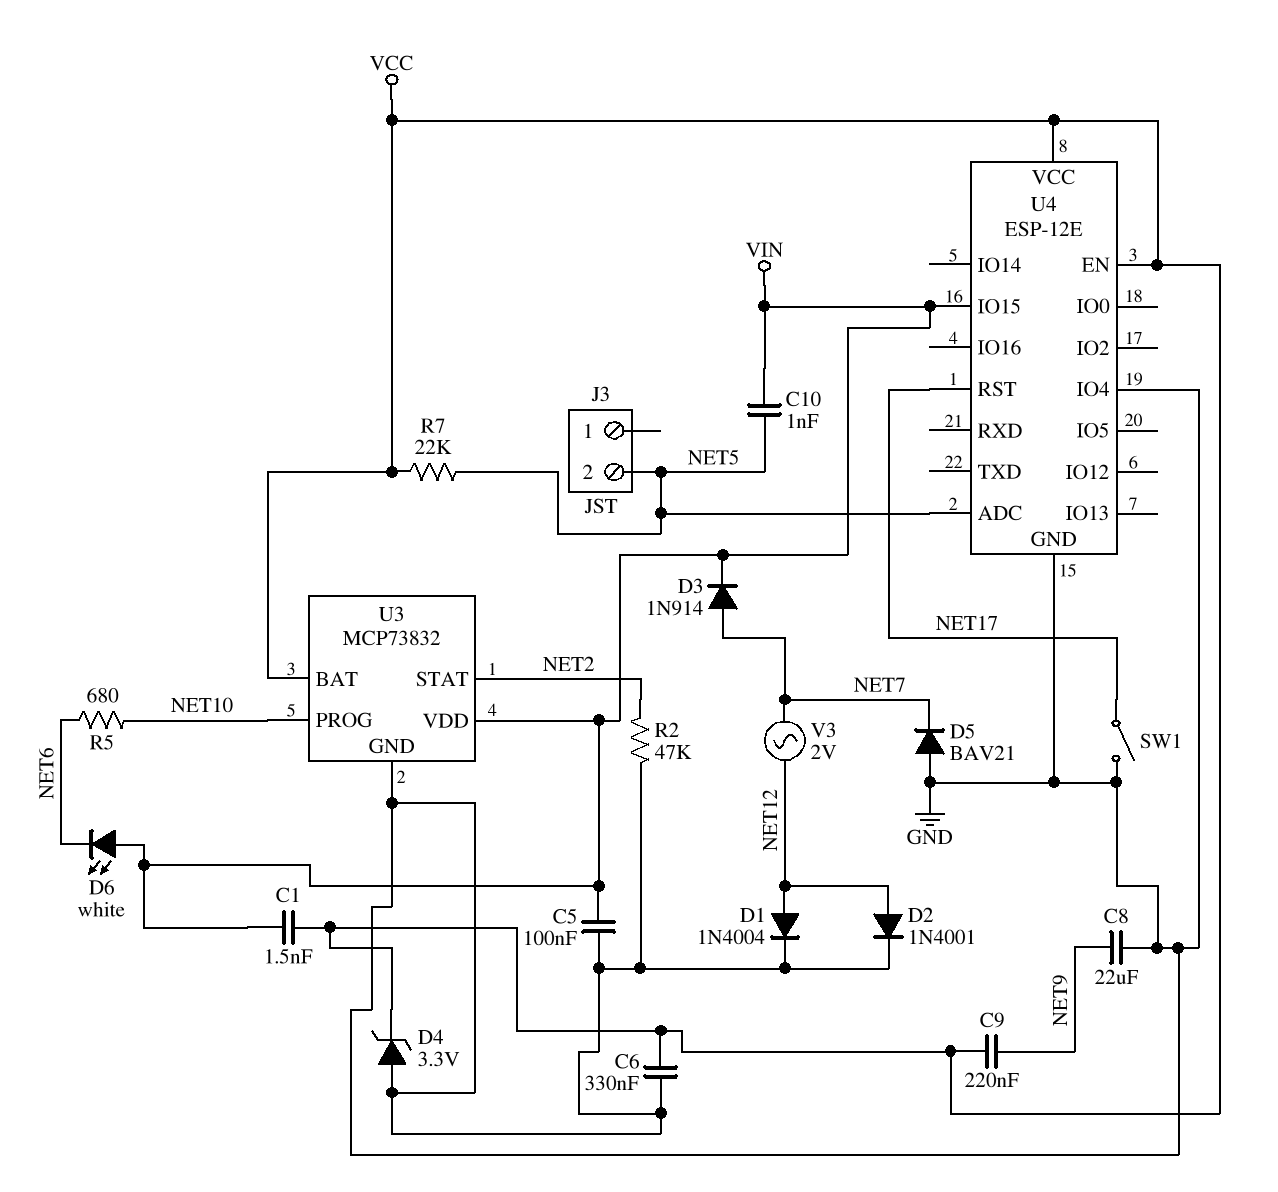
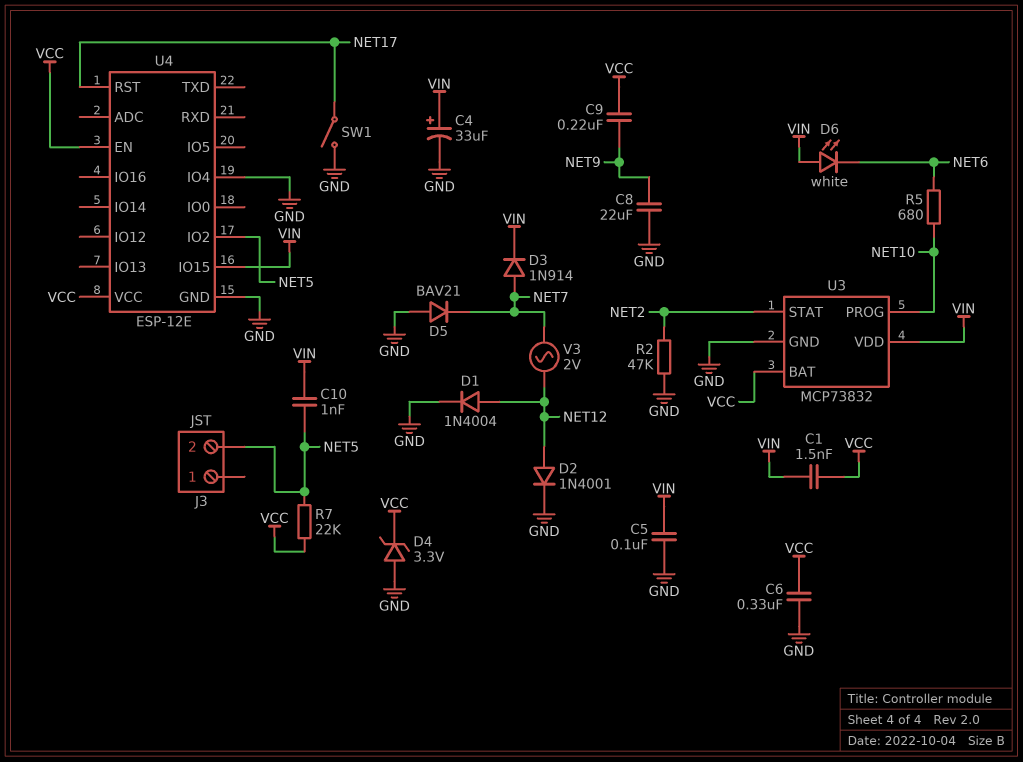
C4: none -> 33uF (plus VIN, minus GND)
U4 pin ADC: NET5 -> none
U4 pin IO2: none -> NET5

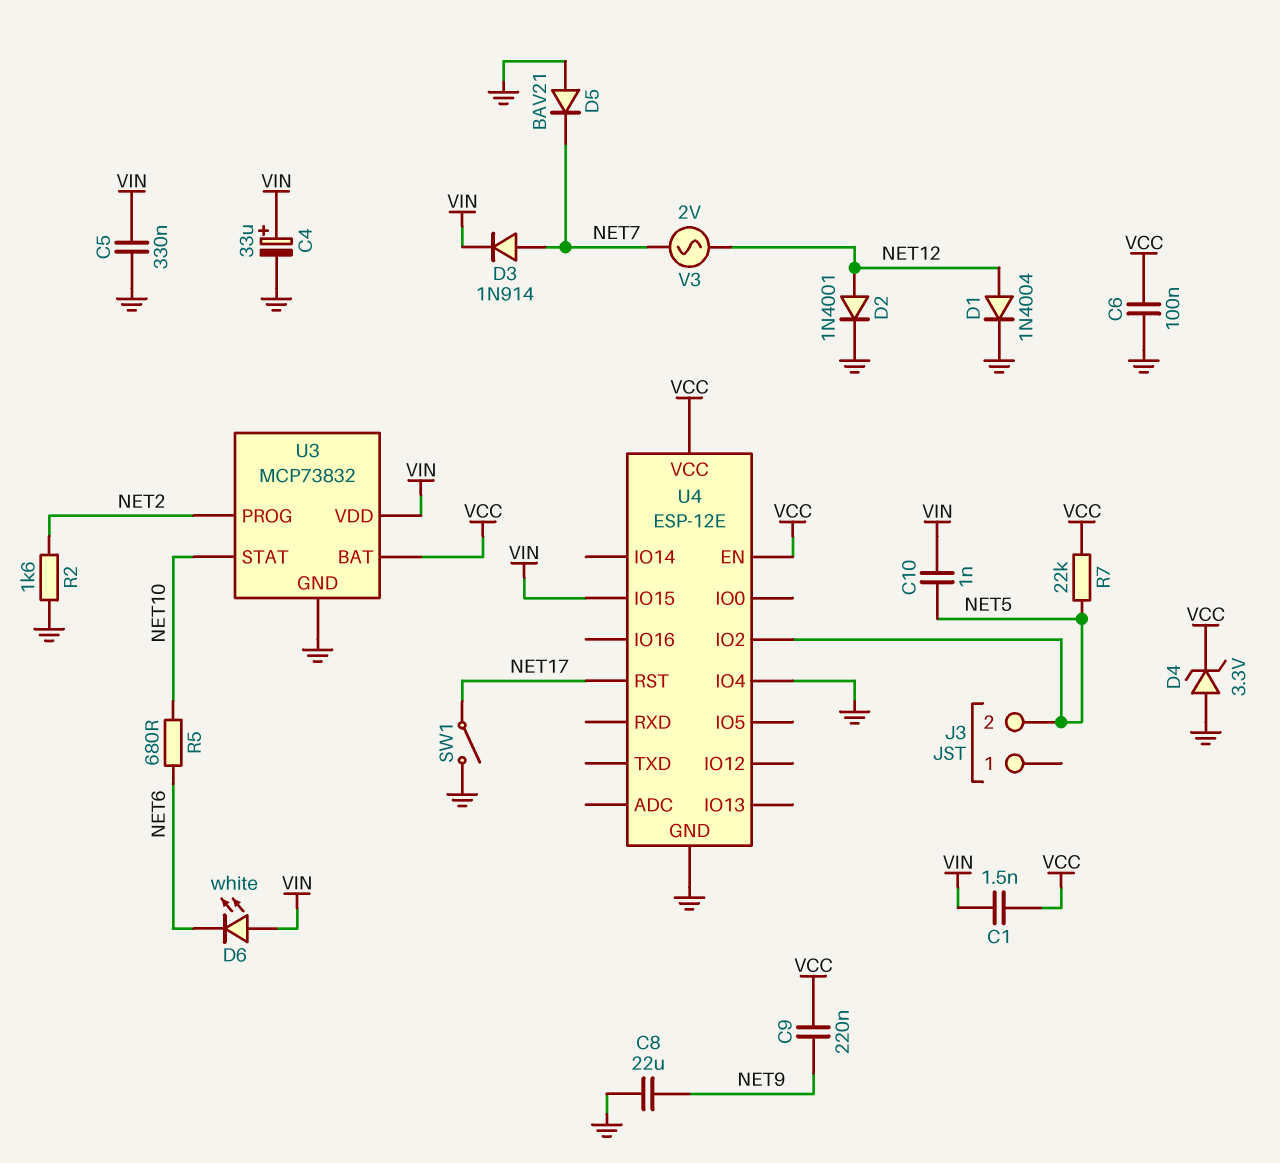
C5: 100nF (GND, VIN) -> 330nF (GND, VIN)
C6: 330nF (GND, VCC) -> 100nF (GND, VCC)
R2: 47k (GND, NET2) -> 1.6k (GND, NET2)
U3 pin PROG: NET10 -> NET2
U3 pin STAT: NET2 -> NET10

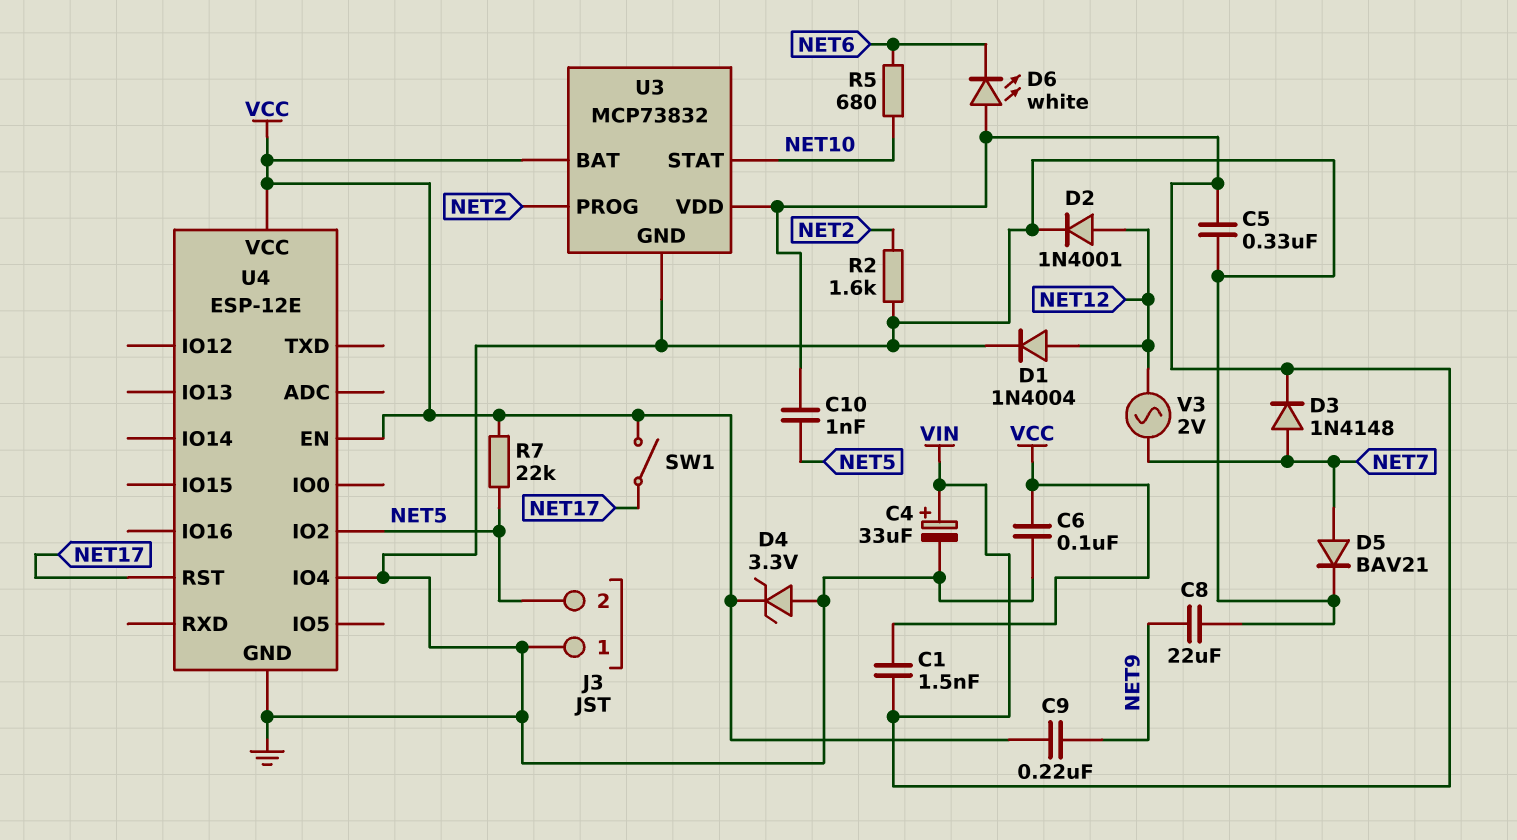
D3: diode 1N914 (A NET7, K VIN) -> diode 1N4148 (A NET7, K VIN)
D5: diode BAV21 (A GND, K NET7) -> diode BAV21 (A NET7, K GND)
J3 pin 1: none -> GND
SW1: switch (GND, NET17) -> switch (NET17, VCC)
U4 pin IO15: VIN -> none

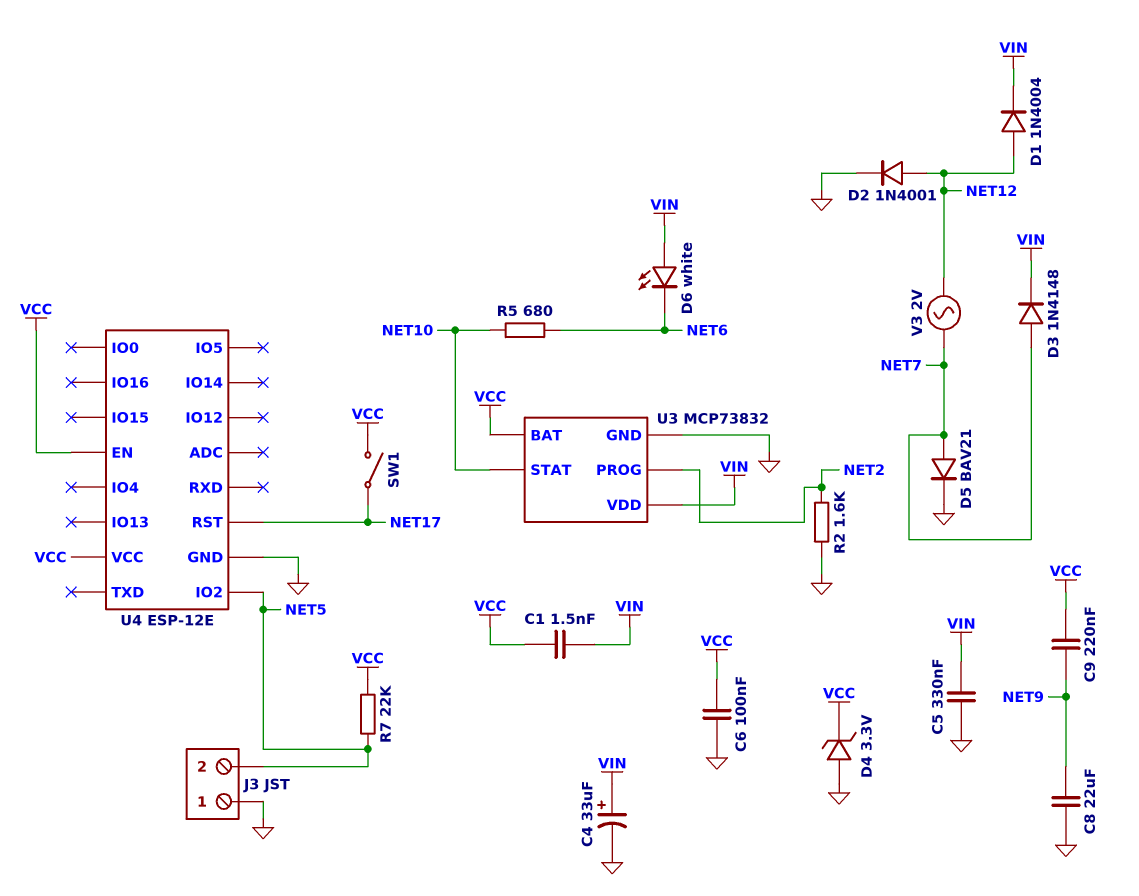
C10: 1nF (NET5, VIN) -> none
D1: diode 1N4004 (A NET12, K GND) -> diode 1N4004 (A NET12, K VIN)
U4 pin IO4: GND -> none

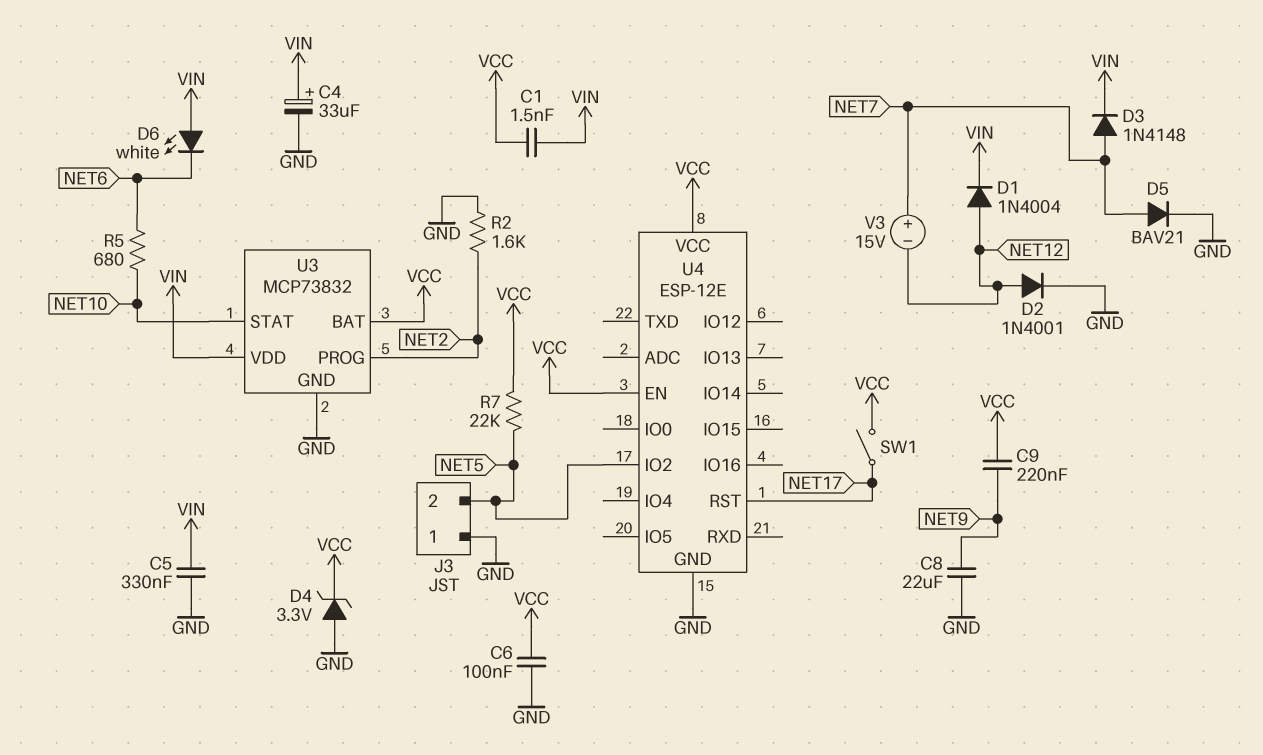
V3: AC 2V (NET7, NET12) -> 15V (plus NET7, minus NET12)

